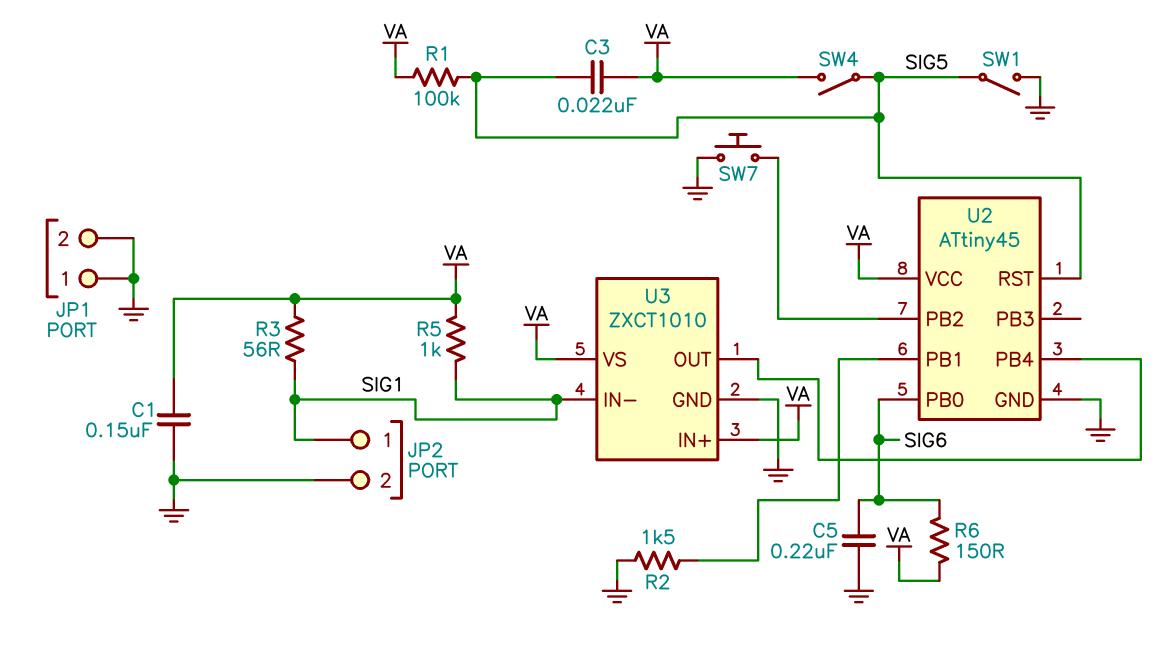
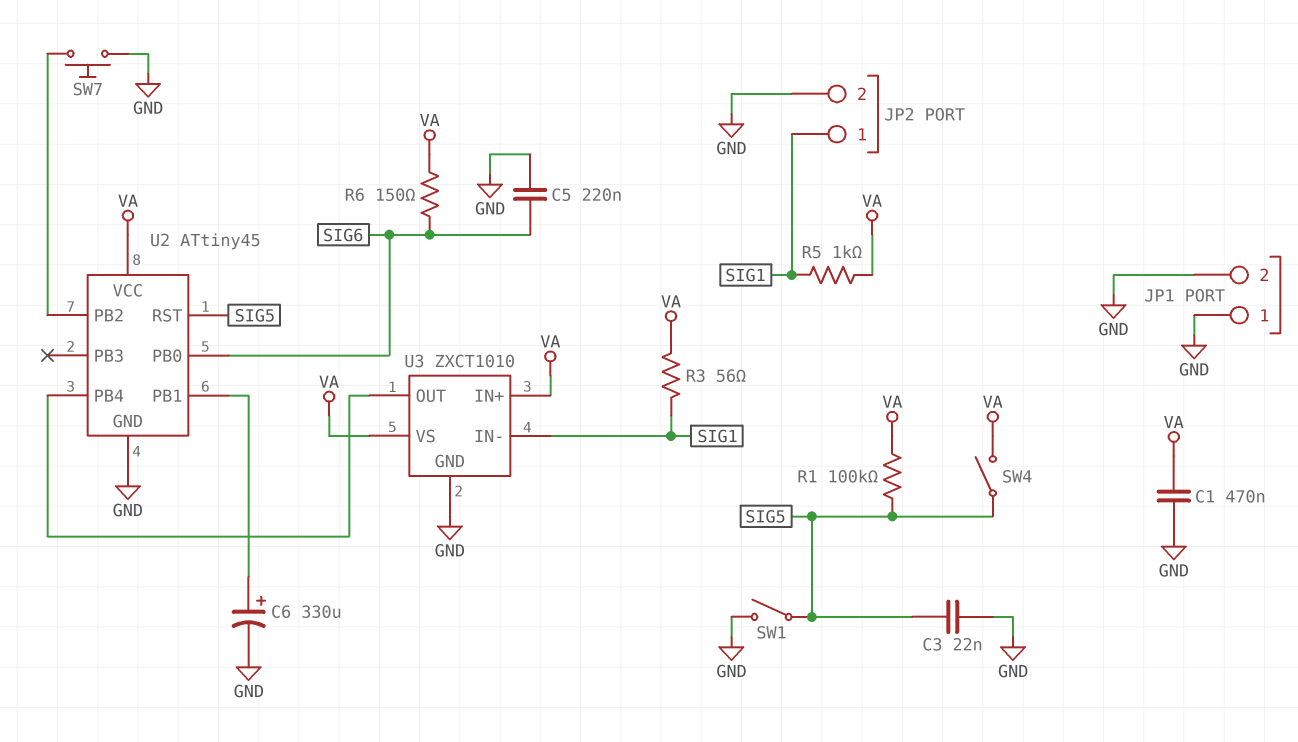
C1: 150nF (GND, VA) -> 470nF (GND, VA)
C3: 22nF (SIG5, VA) -> 22nF (GND, SIG5)
C6: none -> 330uF (plus U2/PB1, minus GND)
R2: 1.5k (GND, U2/PB1) -> none

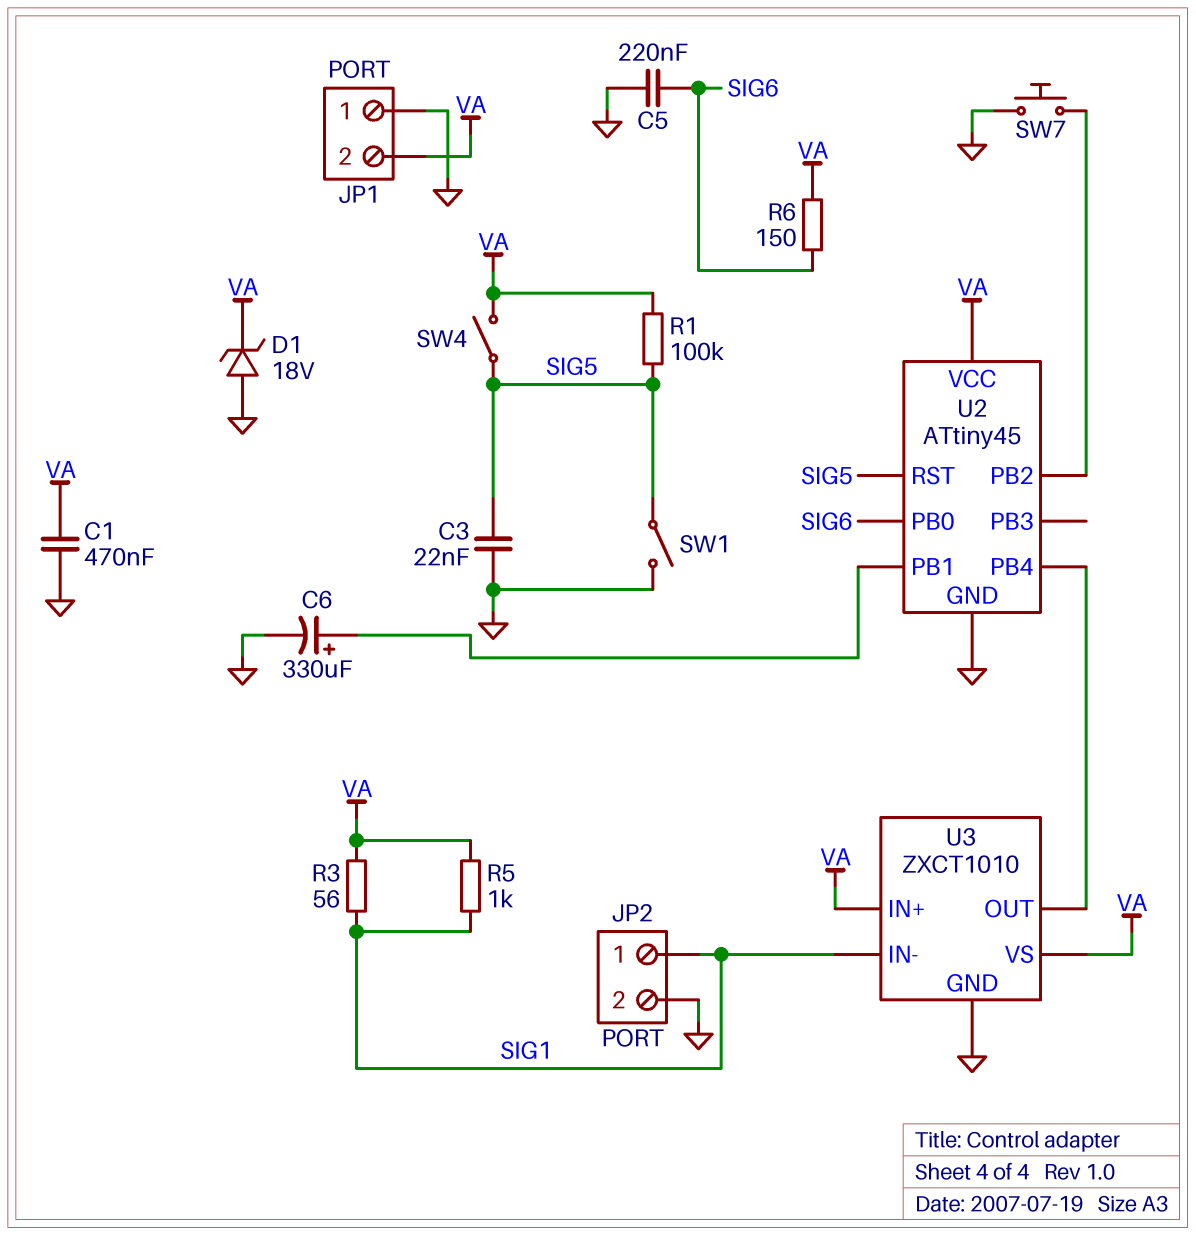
D1: none -> zener 18V (A GND, K VA)
JP1 pin 2: GND -> VA

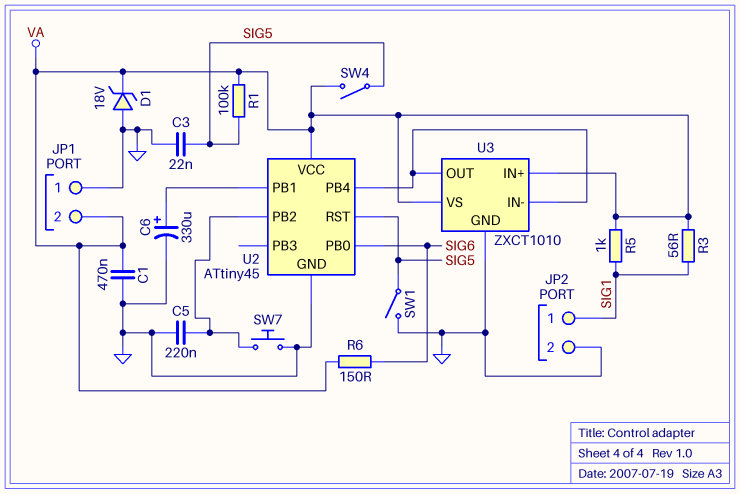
C5: 220nF (GND, SIG6) -> 220nF (GND, U2/PB2)
U3 pin IN-: SIG1 -> U2/PB4

